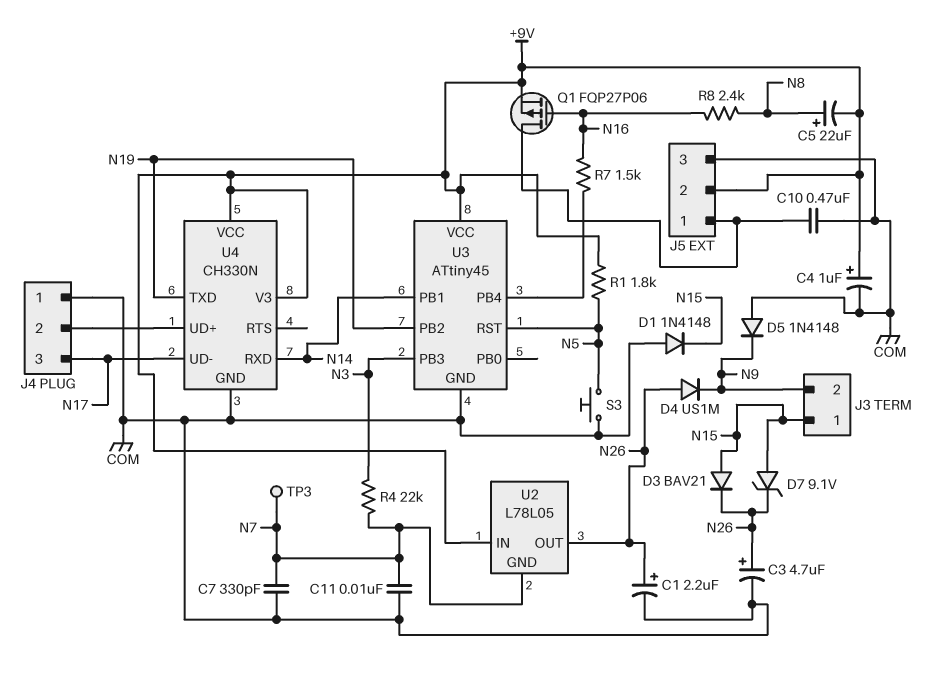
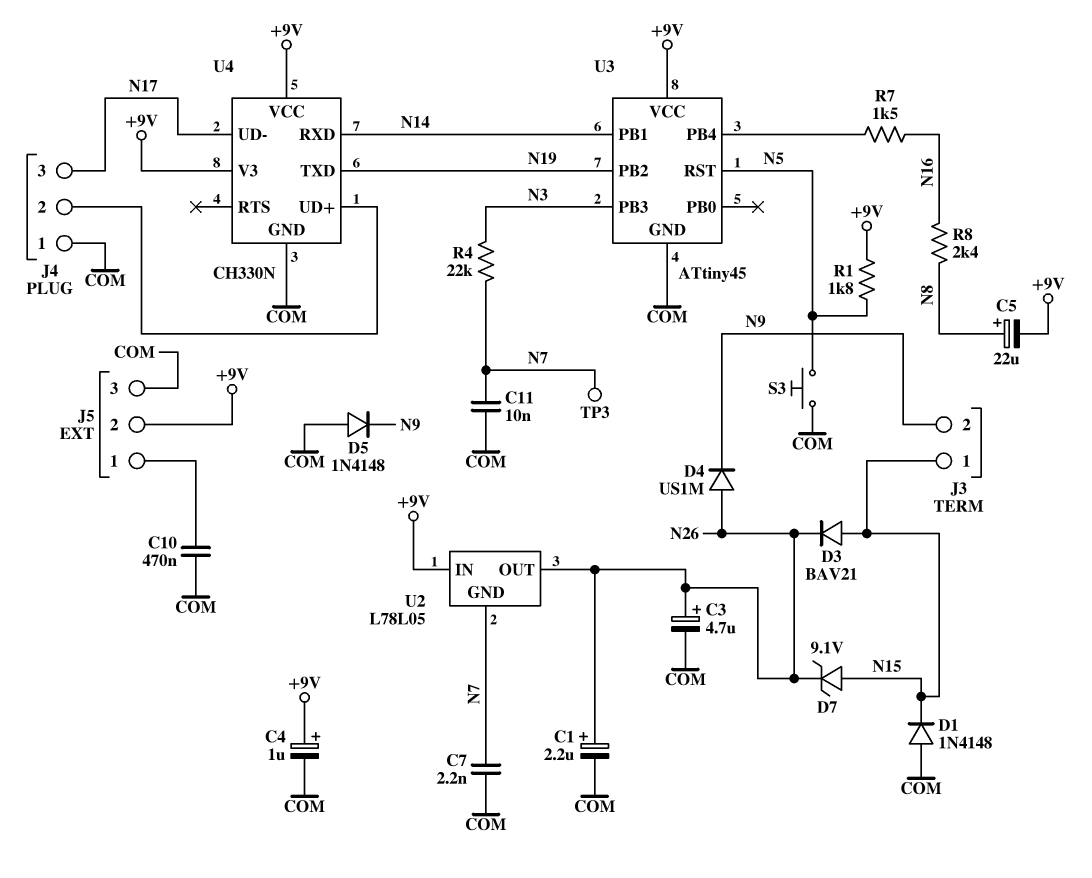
C7: 330pF (COM, N7) -> 2.2nF (COM, N7)
Q1: PMOS FQP27P06 (G N16, D J5/1, S +9V) -> none

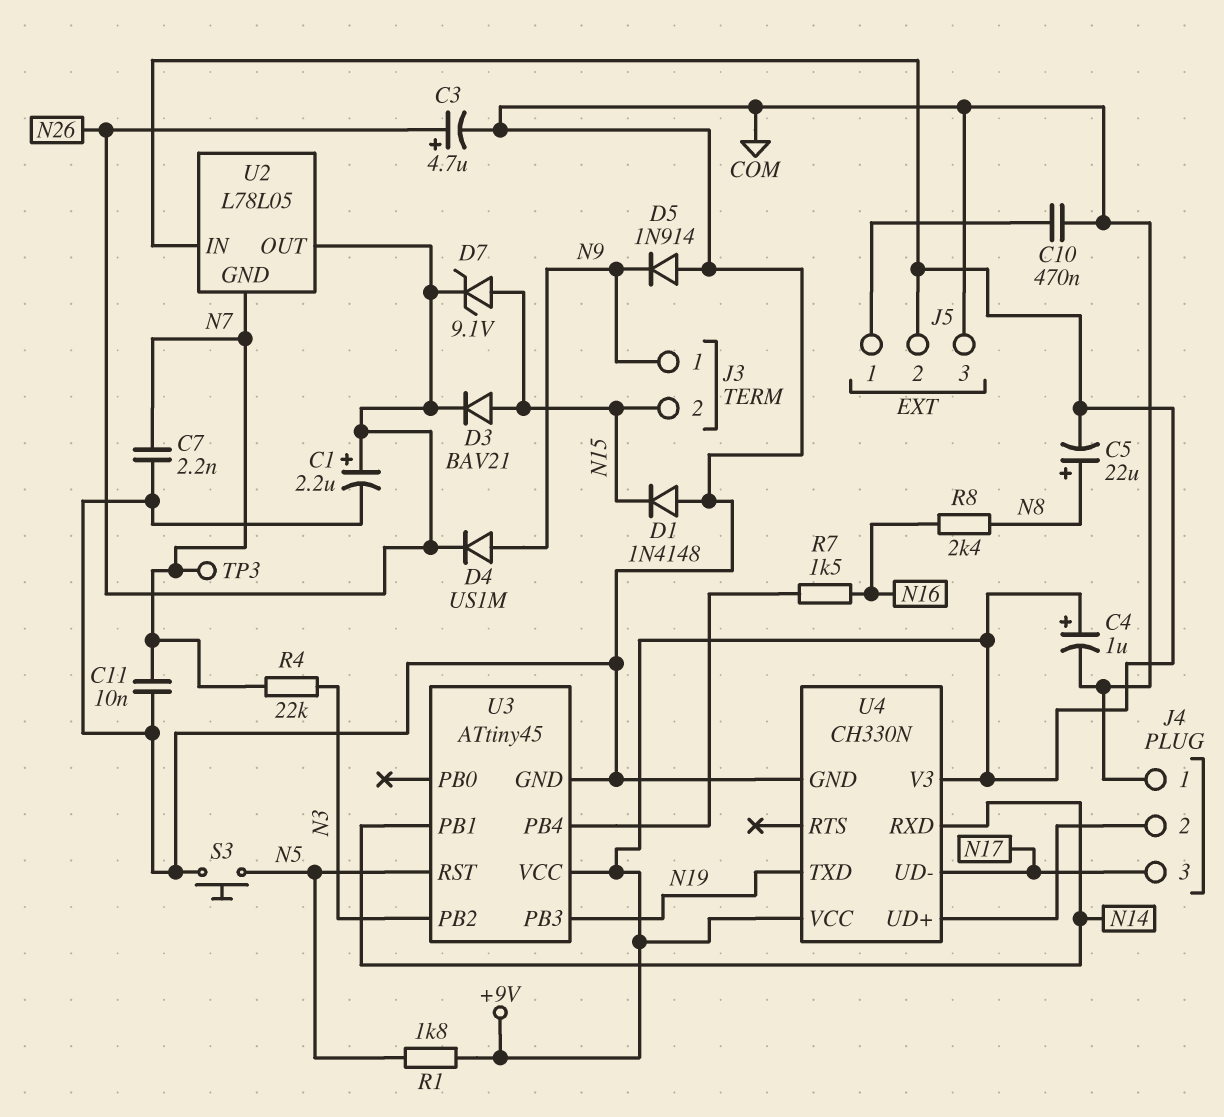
D4: diode US1M (A N26, K N9) -> diode US1M (A N9, K N26)
D5: diode 1N4148 (A COM, K N9) -> diode 1N914 (A COM, K N9)
J3 pin 1: N15 -> N9
J3 pin 2: N9 -> N15
U3 pin PB2: N19 -> N3
U3 pin PB3: N3 -> N19

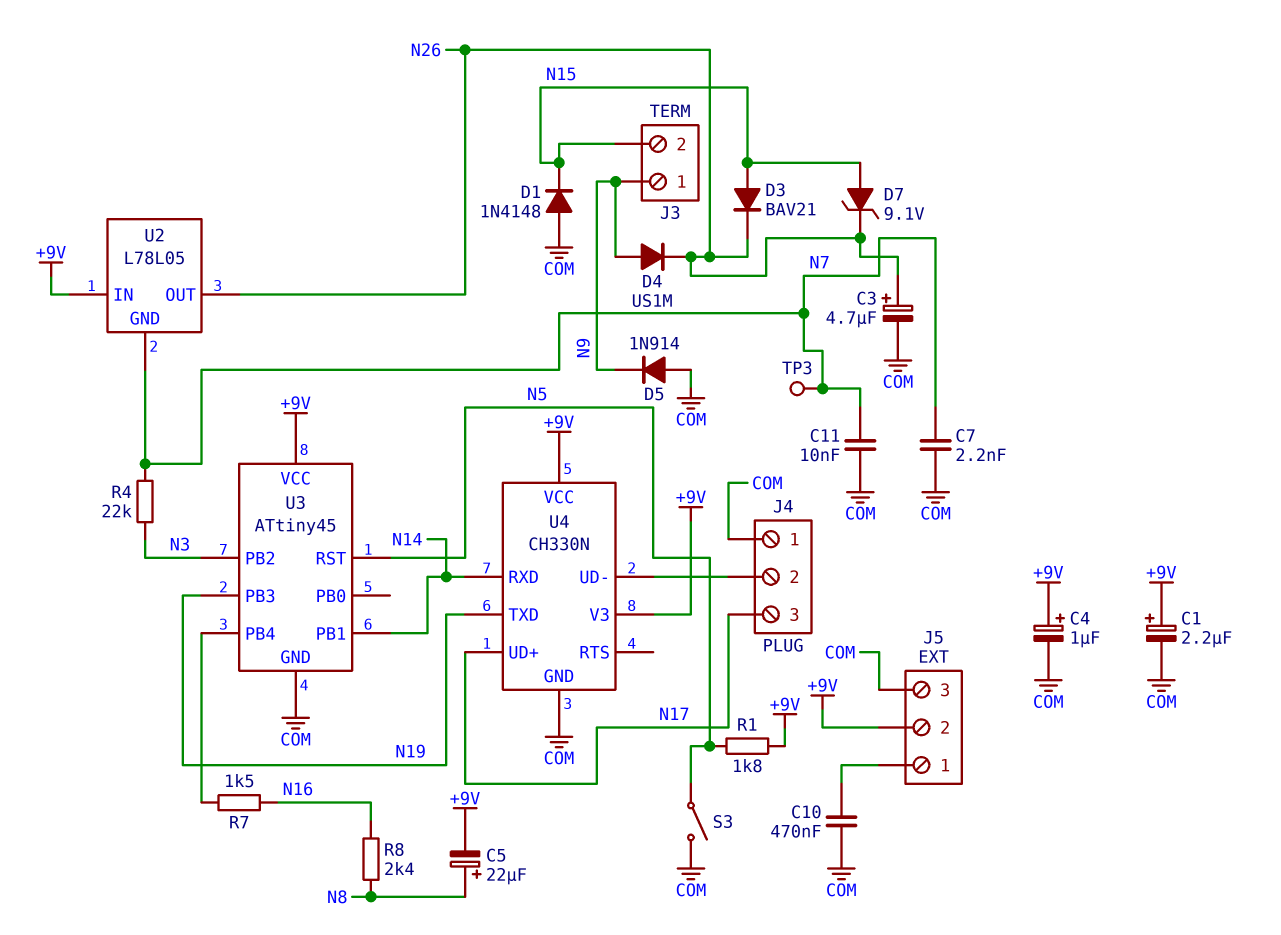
C1: 2.2uF (plus N26, minus COM) -> 2.2uF (plus +9V, minus COM)
S3: button (COM, N5) -> switch (COM, N5)
U4 pin UD+: J4/2 -> N17
U4 pin UD-: N17 -> J4/2

